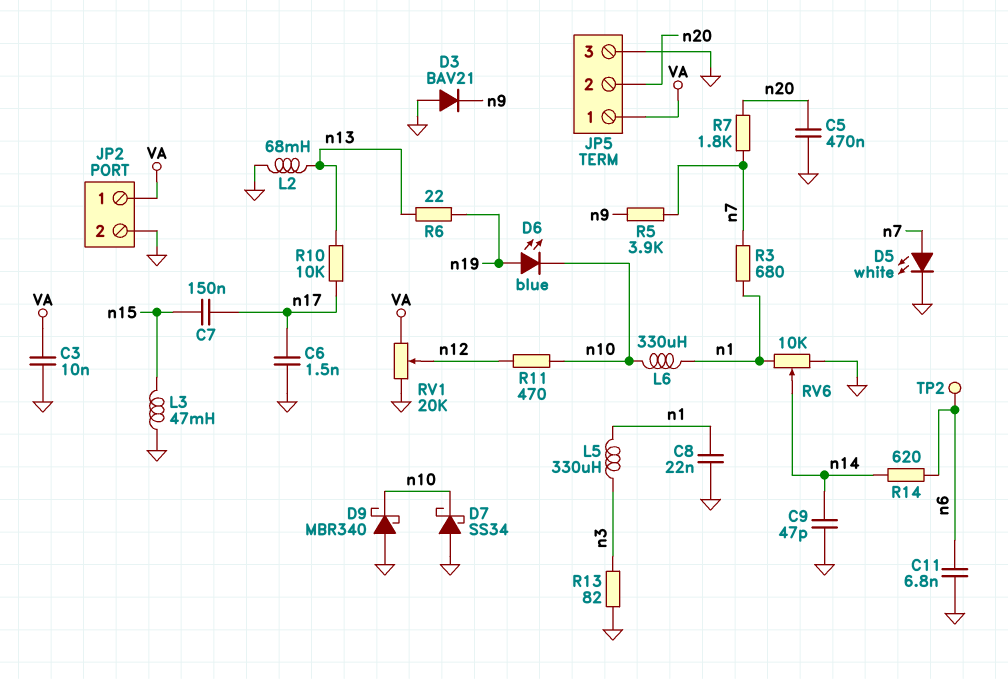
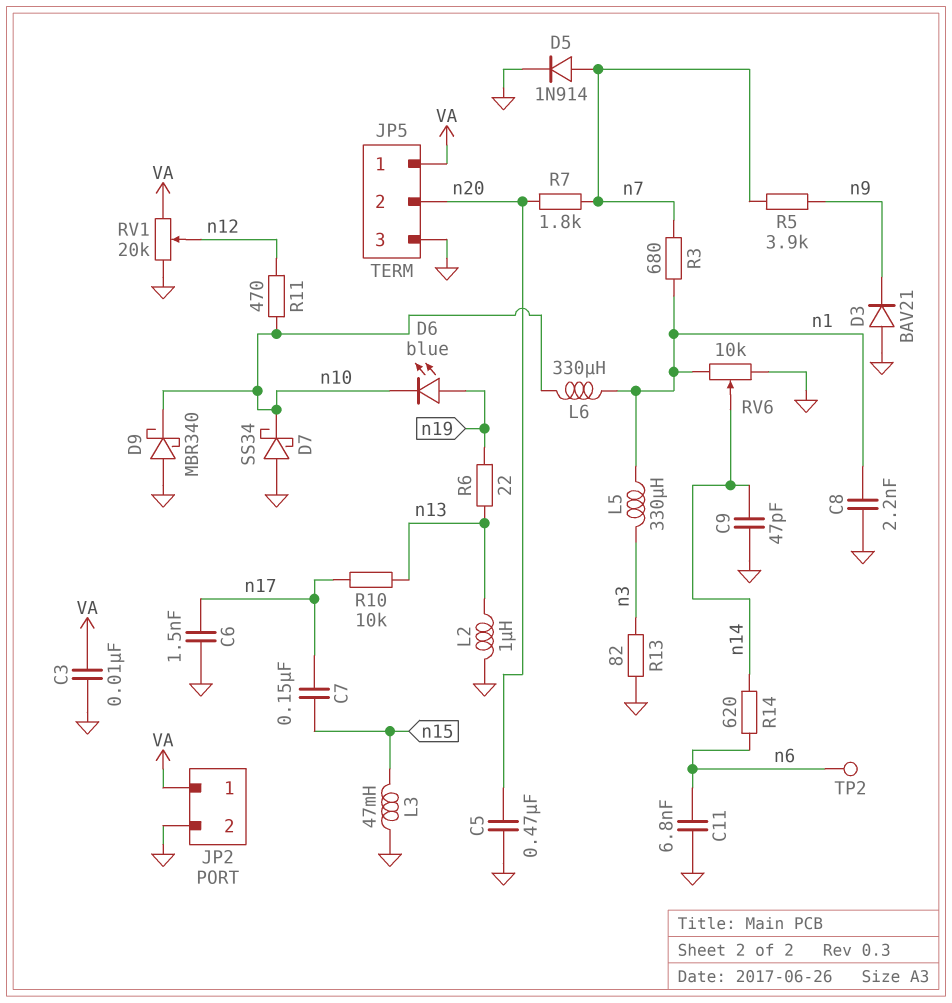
C8: 22nF (GND, n1) -> 2.2nF (GND, n1)
D5: LED white (A n7, K GND) -> diode 1N914 (A n7, K GND)
L2: 68mH (GND, n13) -> 1uH (GND, n13)

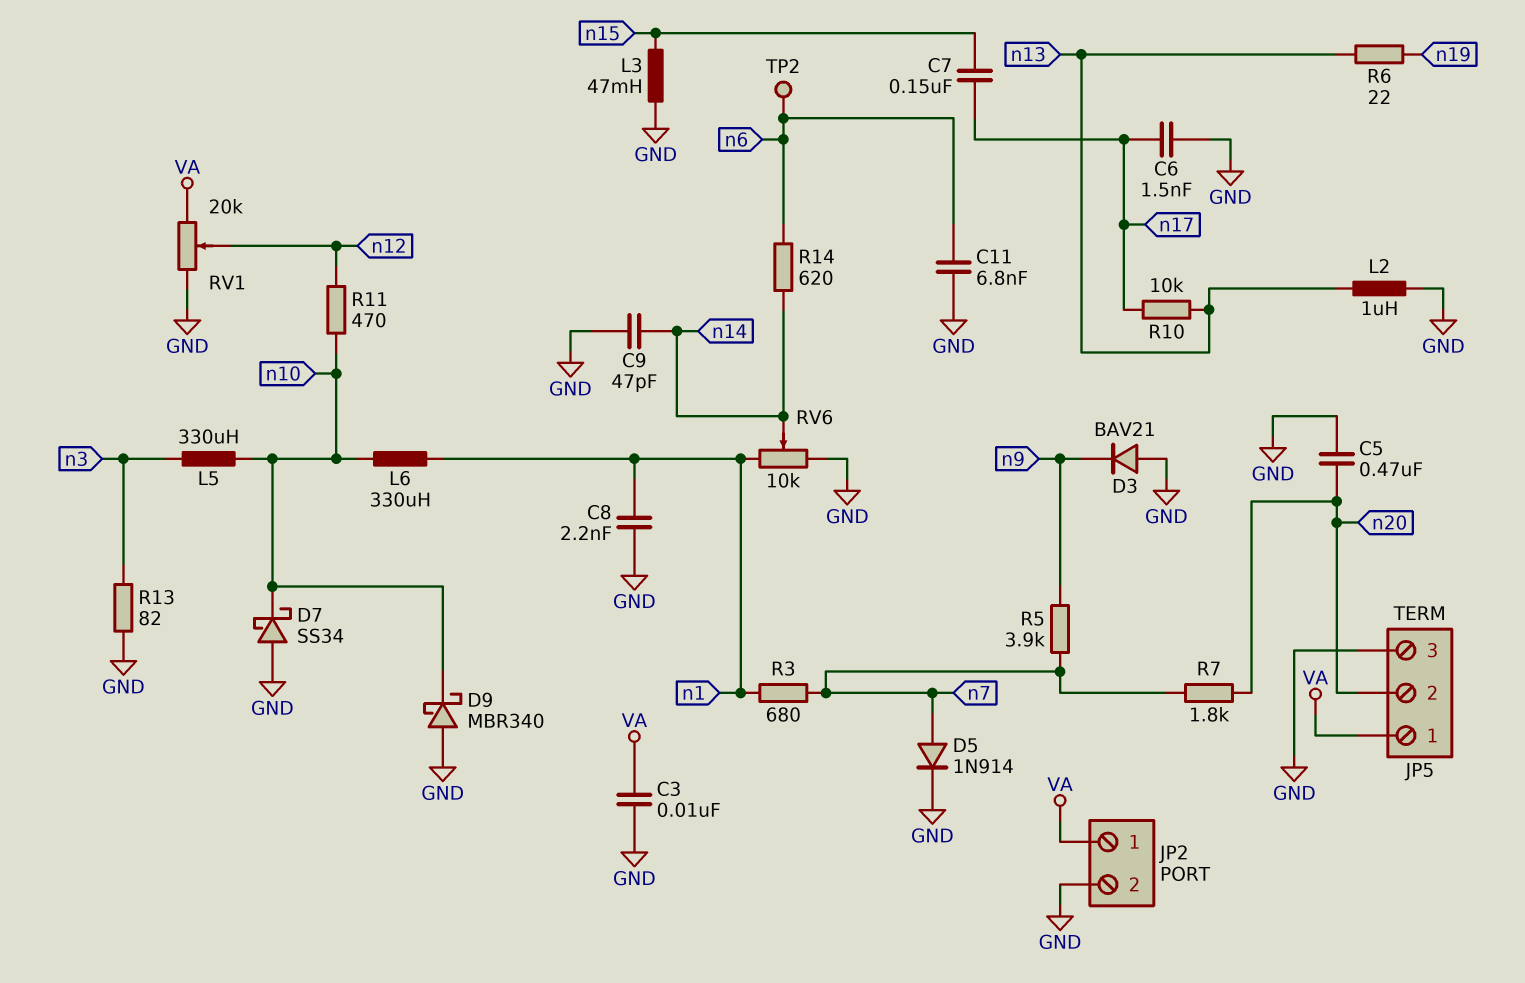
D6: LED blue (A n19, K n10) -> none
L5: 330uH (n1, n3) -> 330uH (n3, n10)

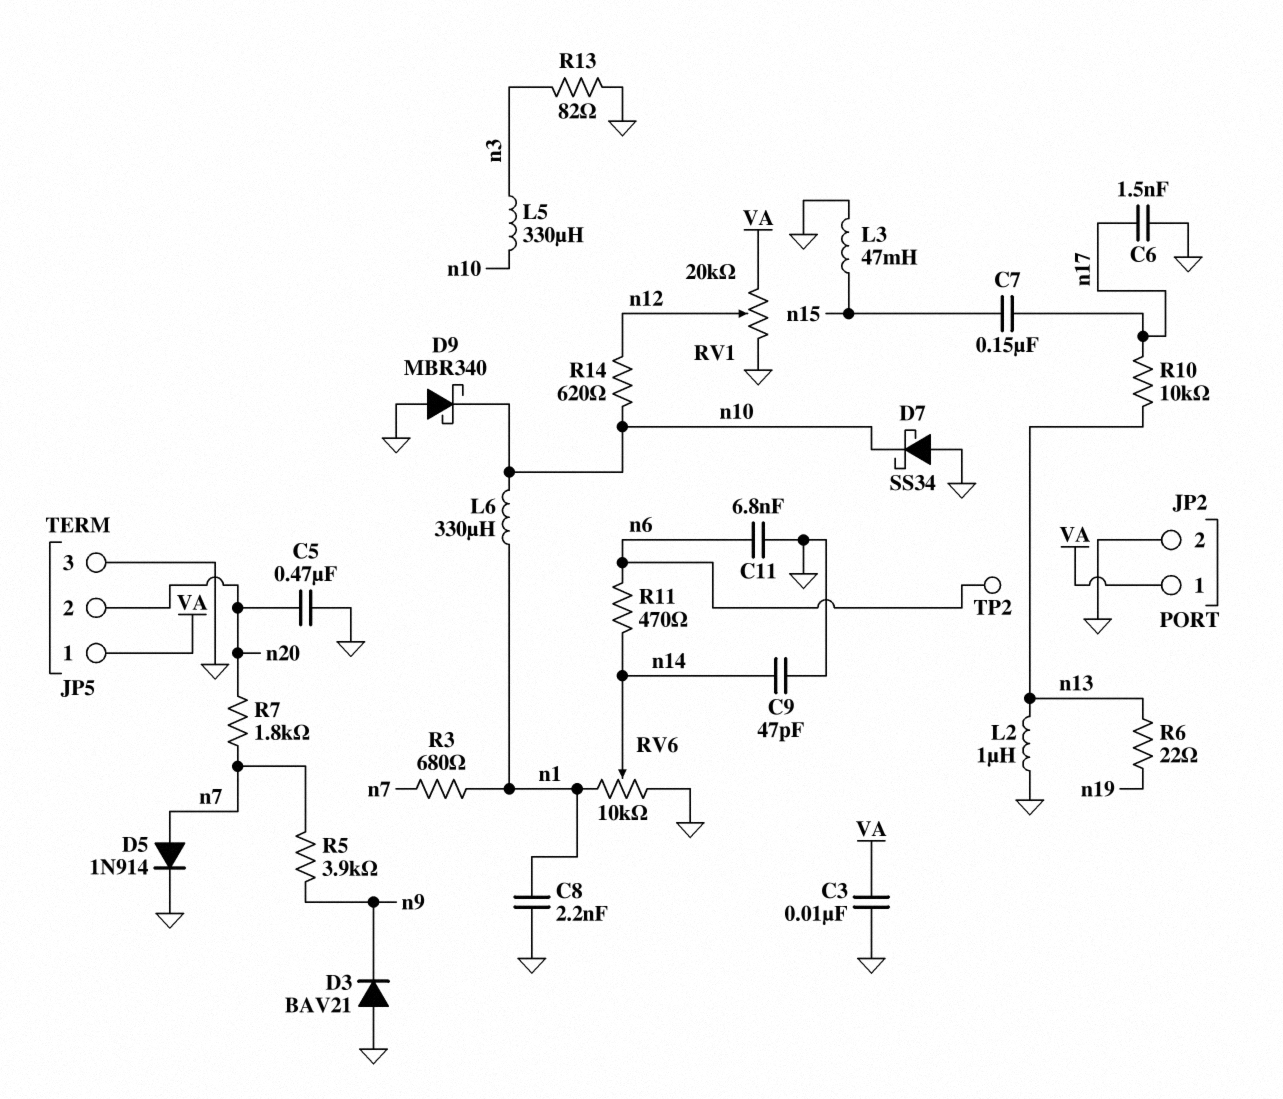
R11: 470 (n10, n12) -> 470 (n6, n14)
R14: 620 (n6, n14) -> 620 (n10, n12)

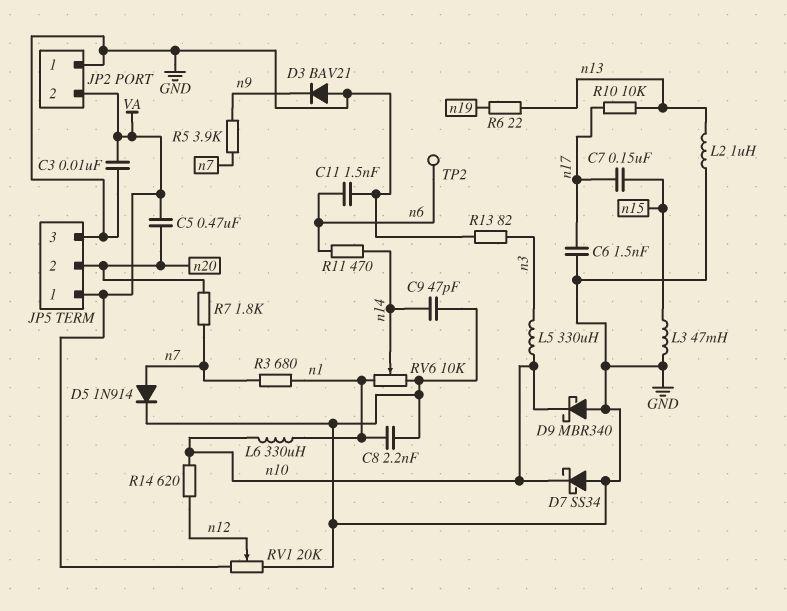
C5: 470nF (GND, n20) -> 470nF (VA, n20)
C11: 6.8nF (GND, n6) -> 1.5nF (GND, n6)
JP2 pin 1: VA -> GND
JP2 pin 2: GND -> VA

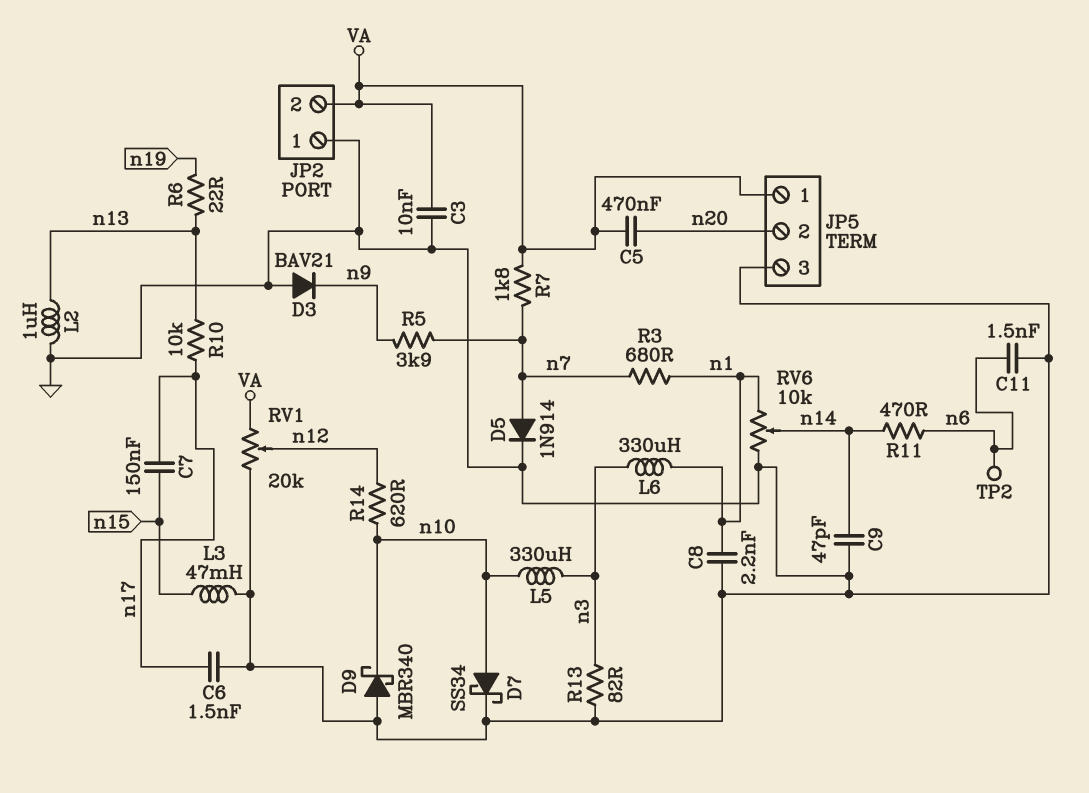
D7: schottky SS34 (A GND, K n10) -> schottky SS34 (A n10, K GND)
L6: 330uH (n1, n10) -> 330uH (n1, n3)
R7: 1.8k (n7, n20) -> 1.8k (VA, n7)

